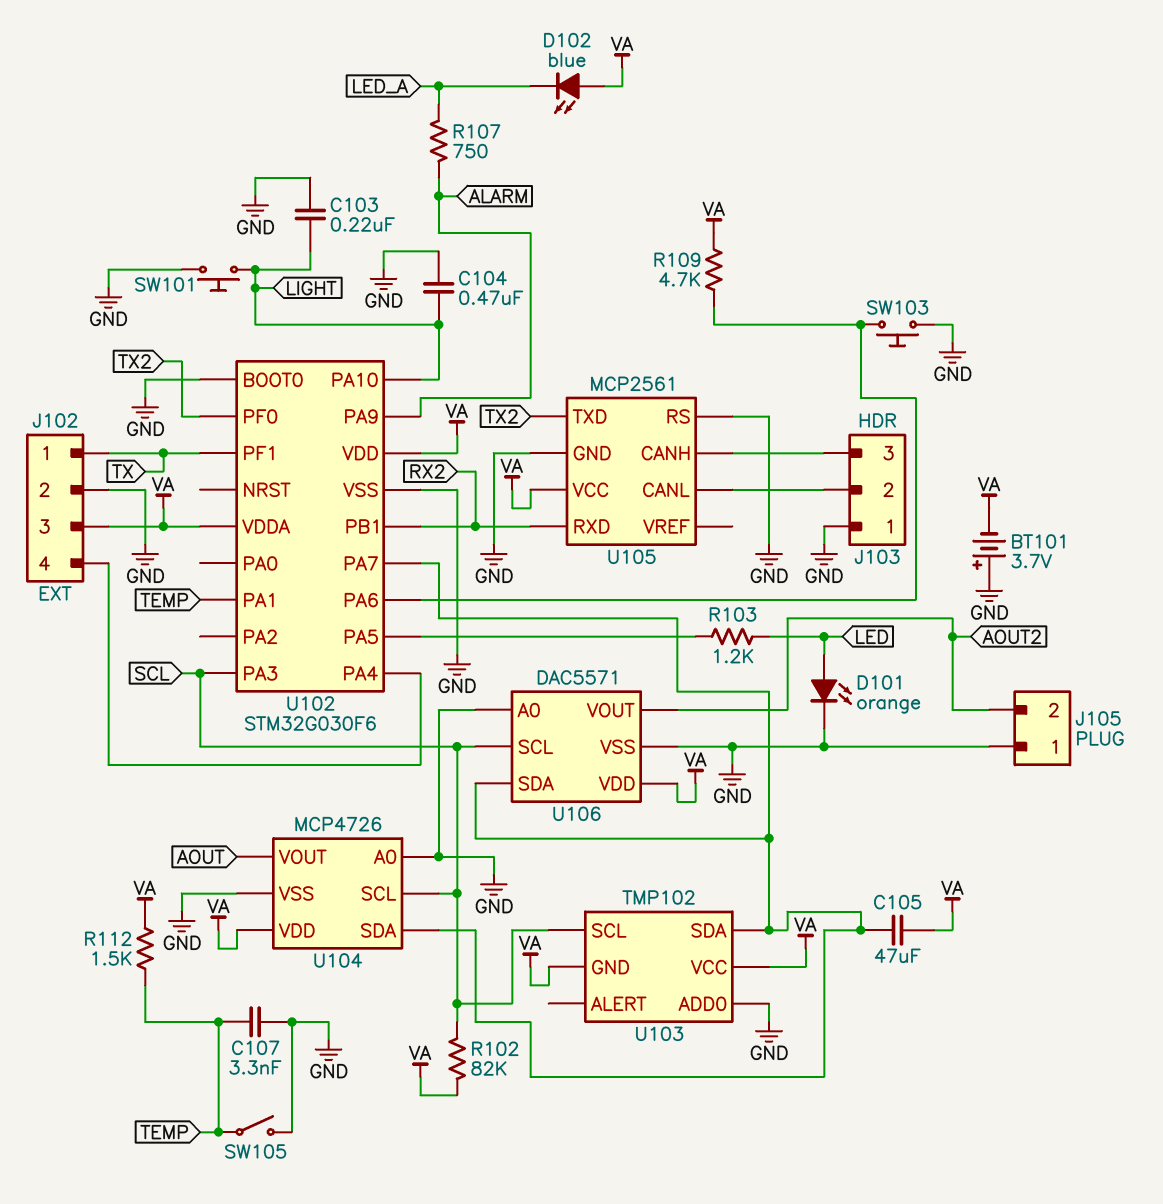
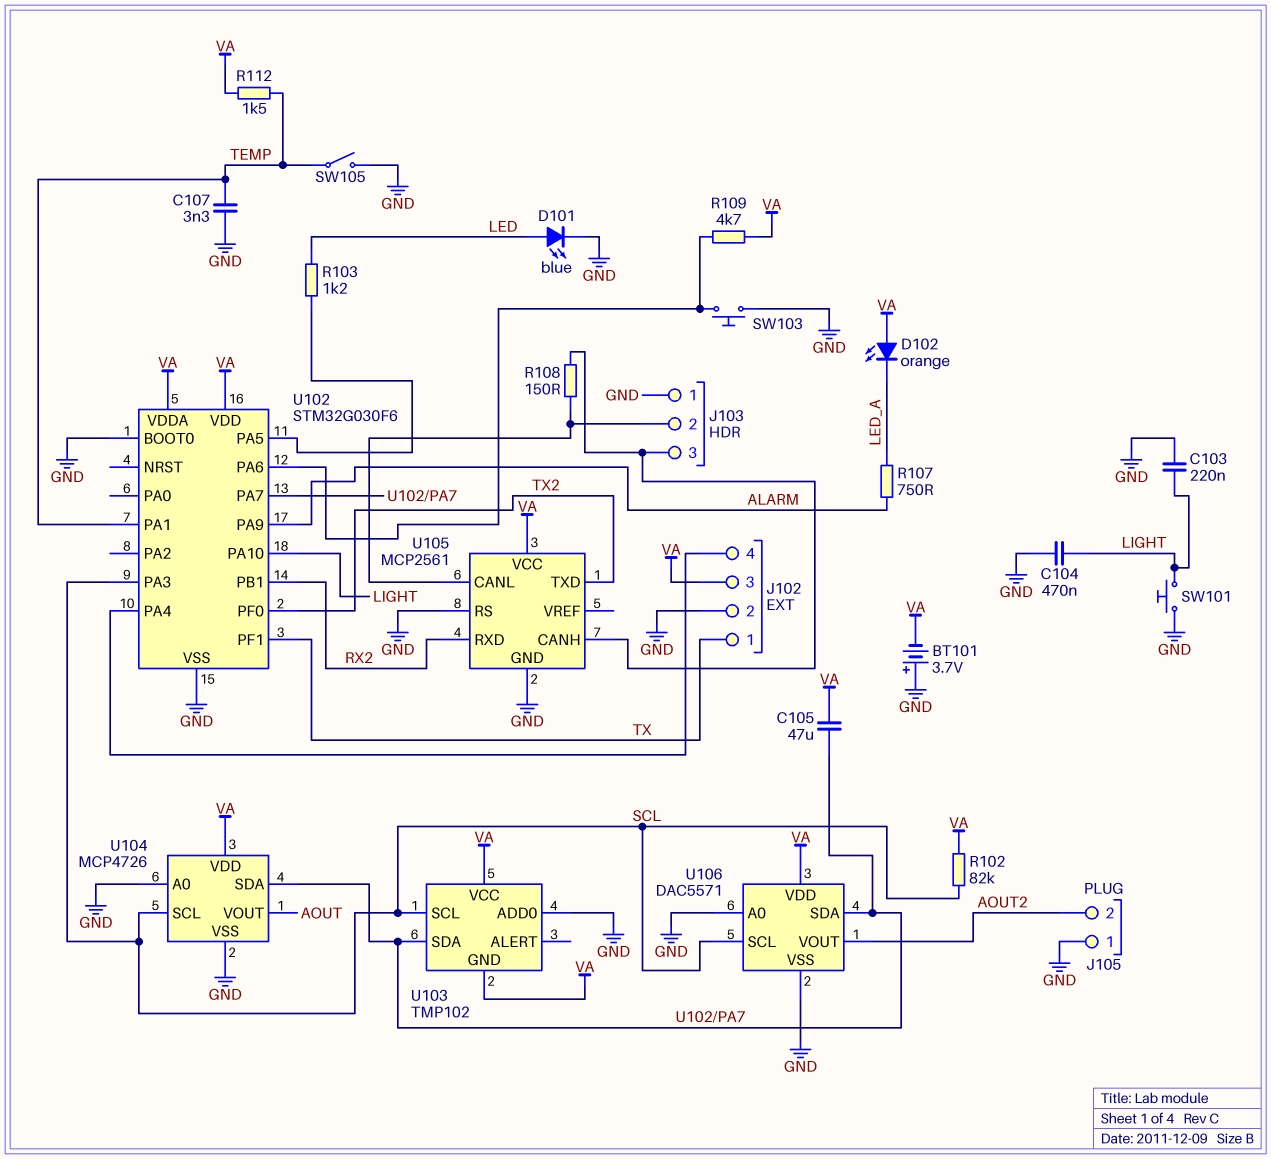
D101: LED orange (A LED, K GND) -> LED blue (A LED, K GND)
D102: LED blue (A VA, K LED_A) -> LED orange (A VA, K LED_A)
R108: none -> 150 (J103/2, J103/3)

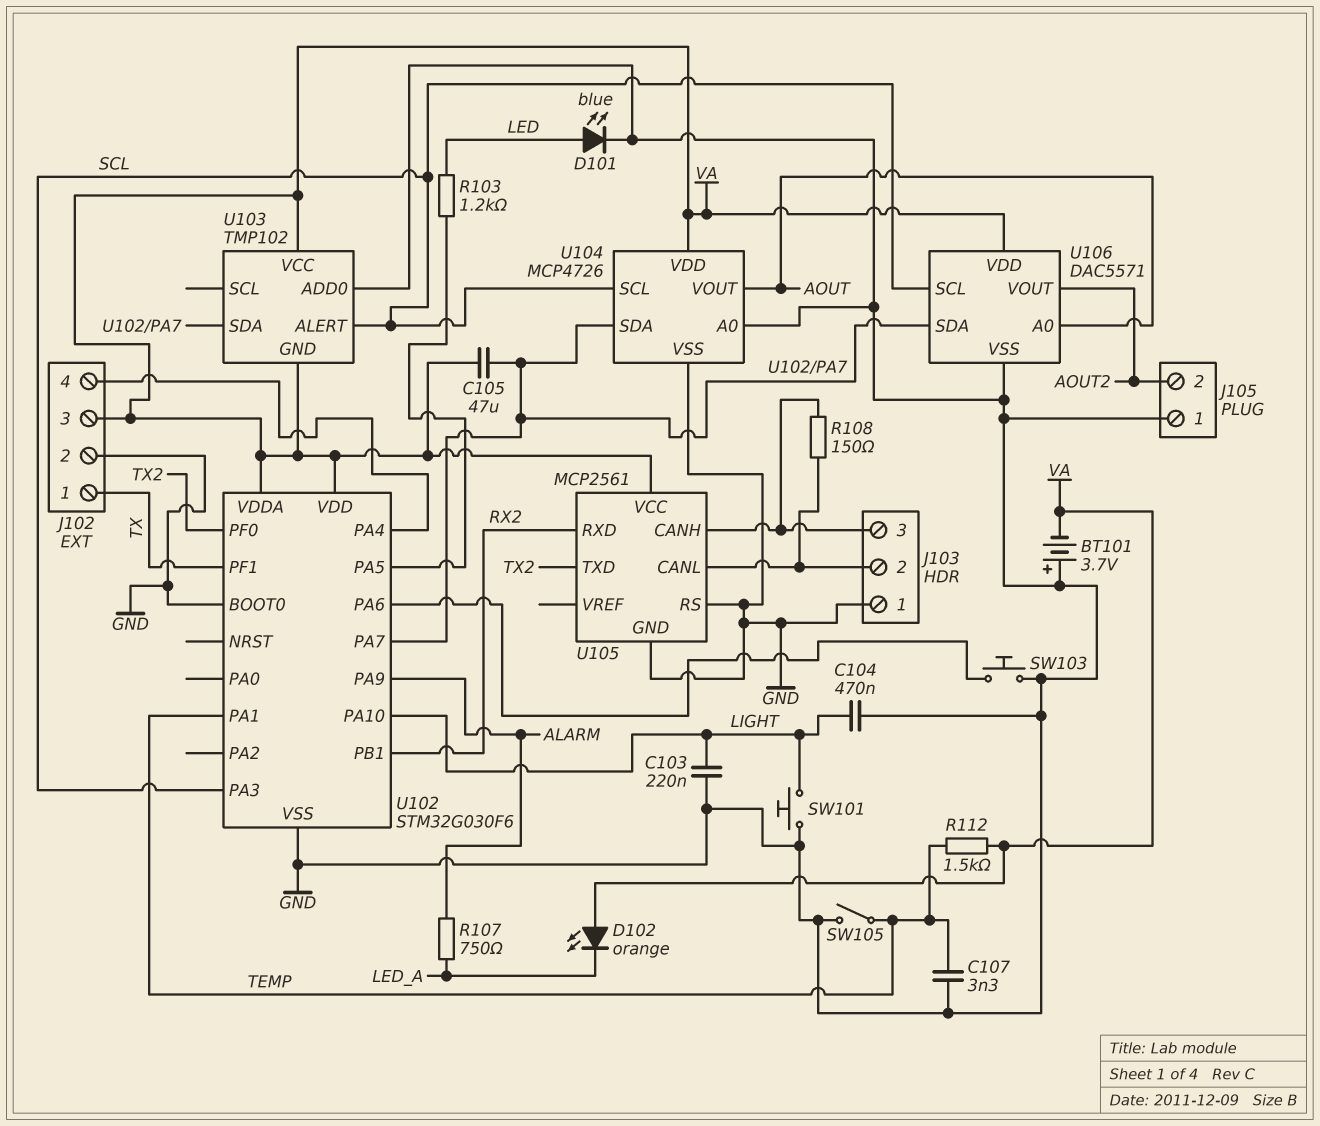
R102: 82k (SCL, VA) -> none
R109: 4.7k (U102/PA6, VA) -> none
U103 pin ALERT: none -> SCL
U103 pin SCL: SCL -> none
U106 pin A0: GND -> AOUT

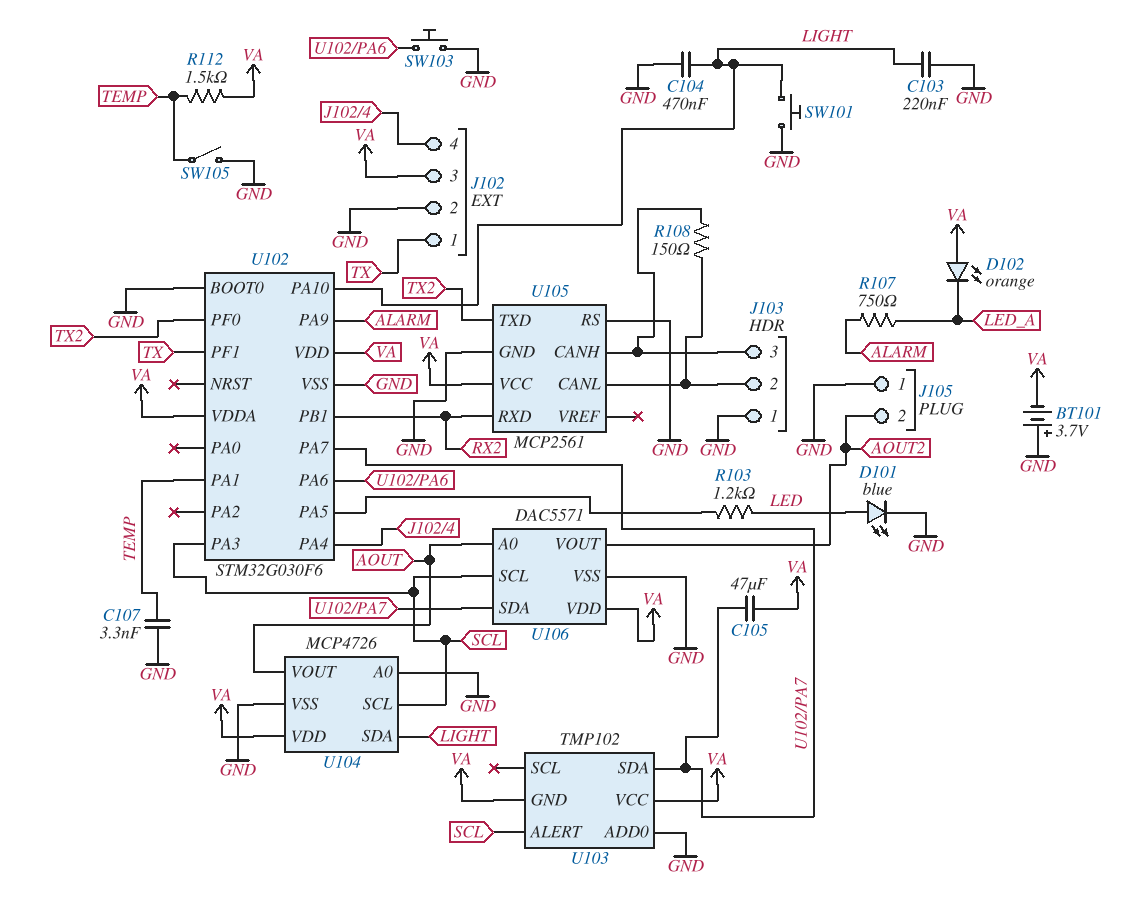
U104 pin SDA: U102/PA7 -> LIGHT

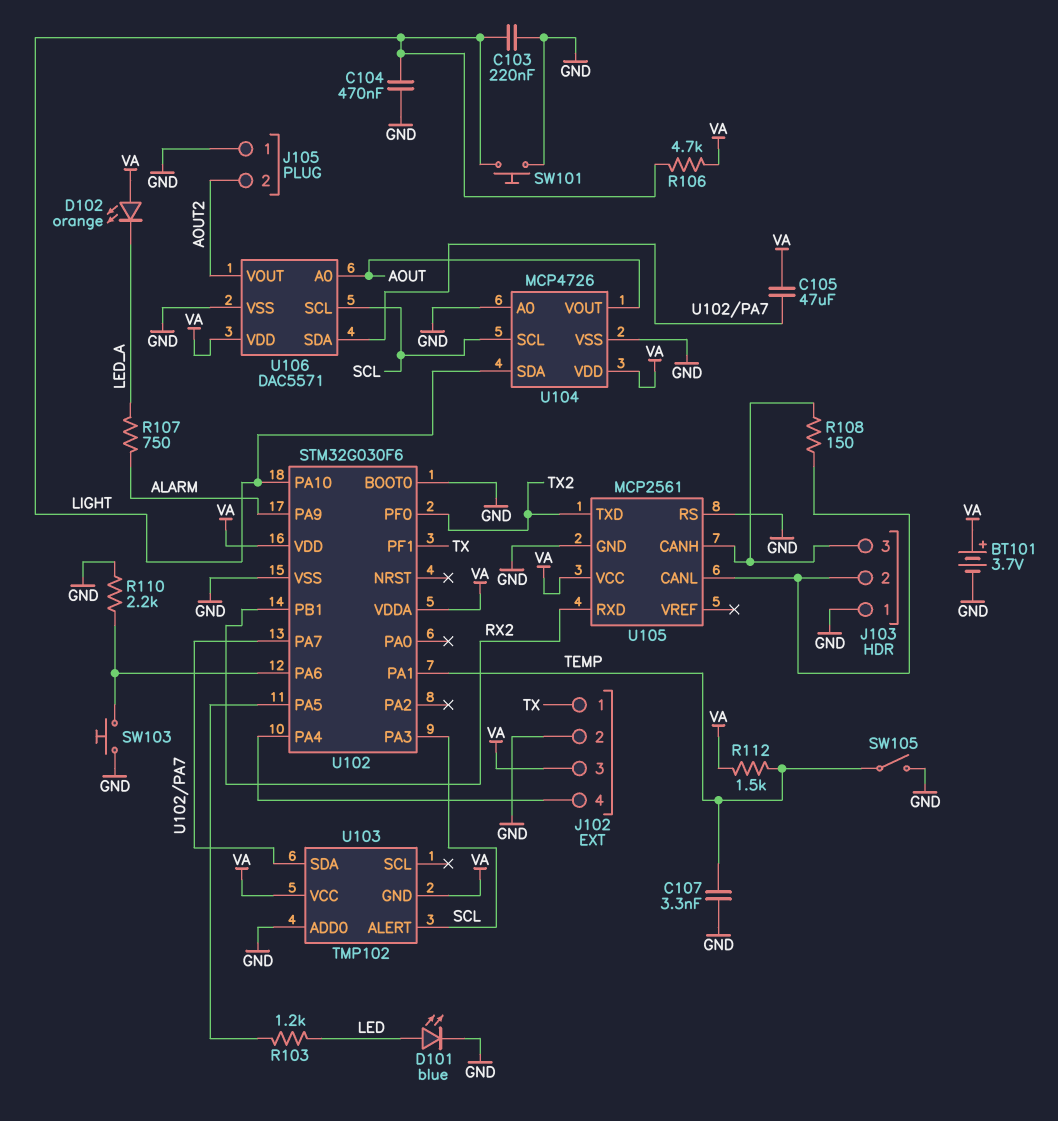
BT101: 3.7V (plus GND, minus VA) -> 3.7V (plus VA, minus GND)
R106: none -> 4.7k (LIGHT, VA)
R110: none -> 2.2k (GND, U102/PA6)

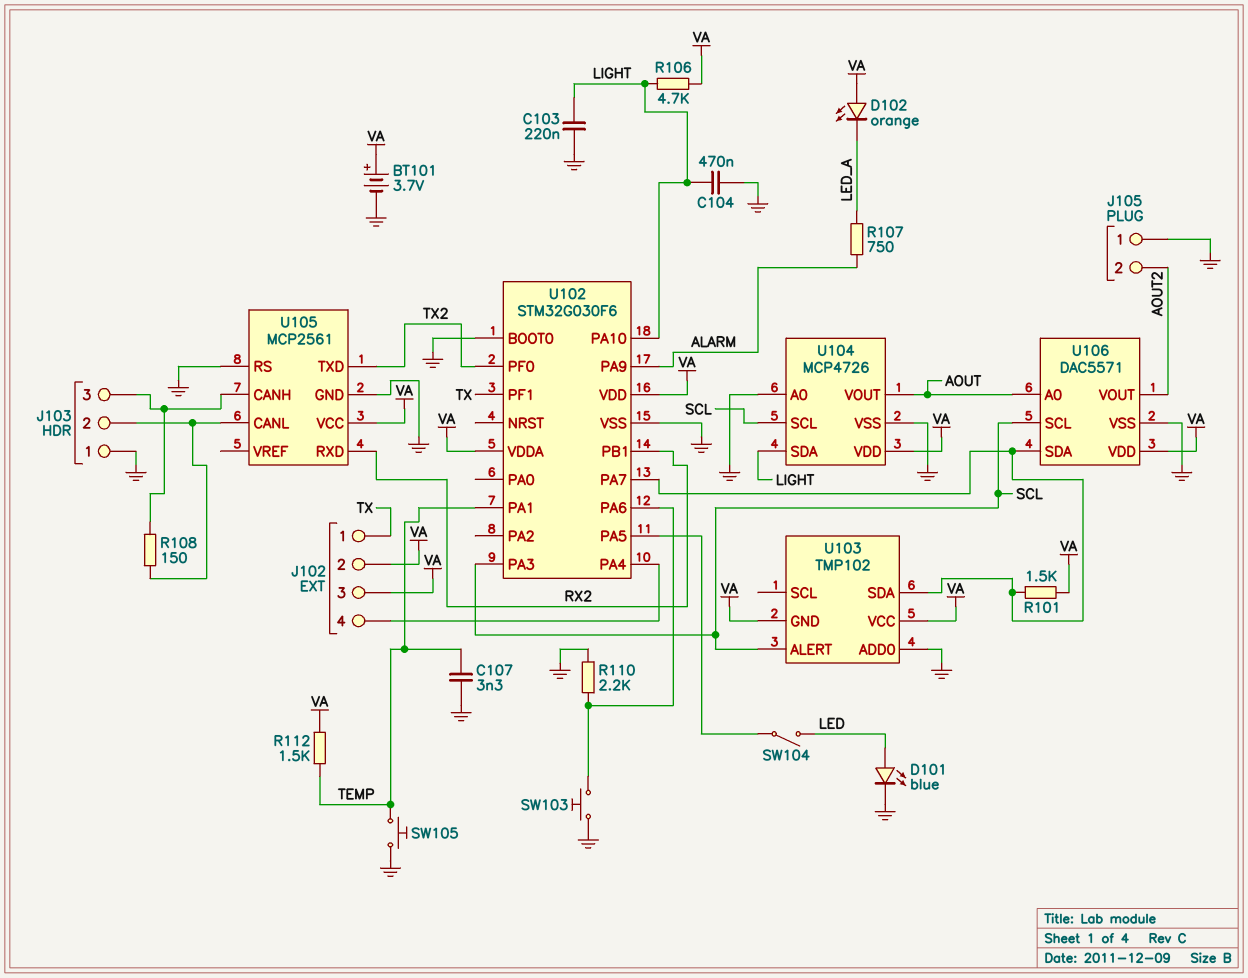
C105: 47uF (U102/PA7, VA) -> none
J102 pin 2: GND -> VA
R101: none -> 1.5k (U102/PA7, VA)
R103: 1.2k (LED, U102/PA5) -> none
SW101: button (GND, LIGHT) -> none
SW104: none -> switch (LED, U102/PA5)
SW105: switch (GND, TEMP) -> button (GND, TEMP)

